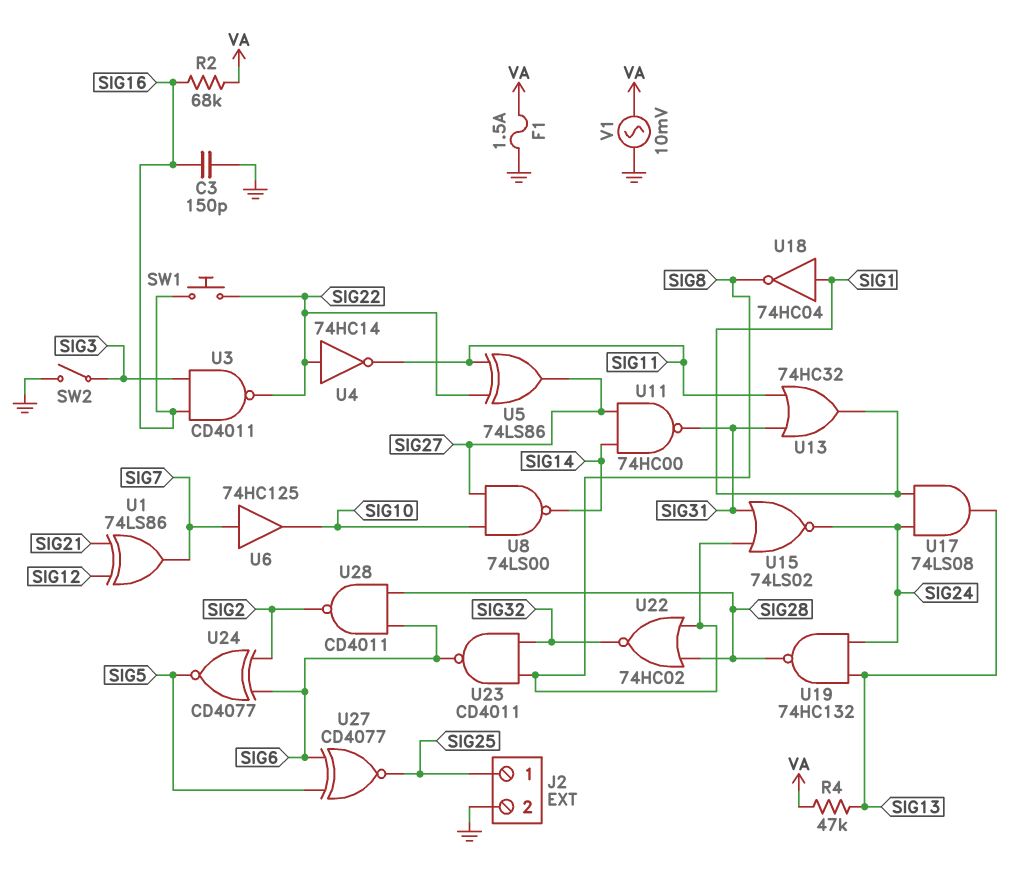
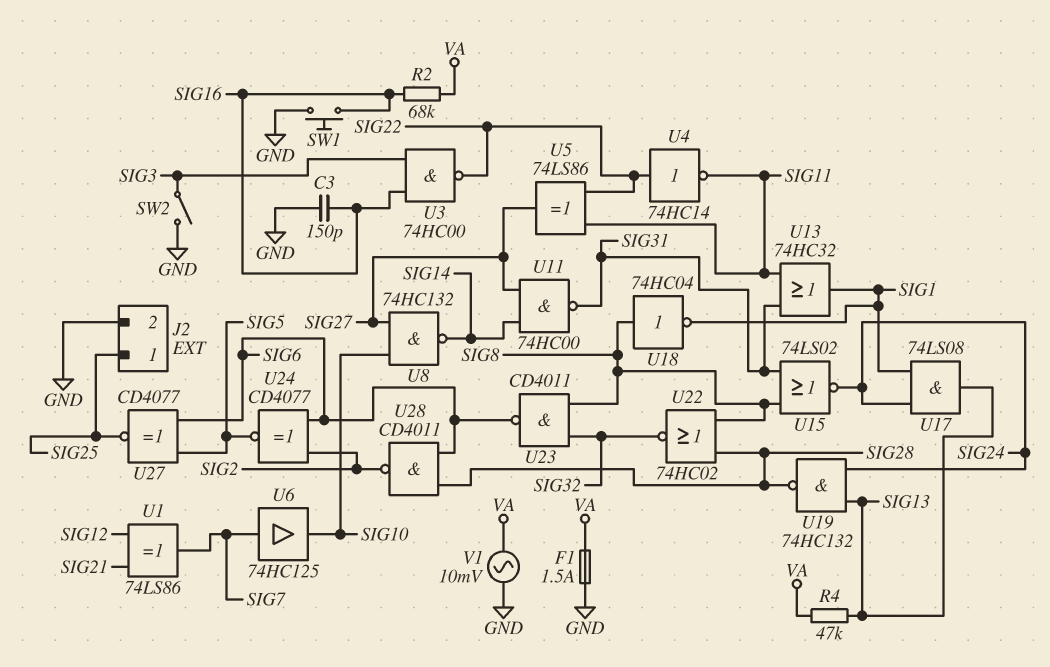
SW1: button (SIG16, SIG22) -> button (GND, SIG16)
U3: NAND CD4011 (in SIG3, in SIG16, out SIG22) -> NAND 74HC00 (in SIG3, in SIG16, out SIG22)
U8: NAND 74LS00 (in SIG10, in SIG27, out SIG14) -> NAND 74HC132 (in SIG10, in SIG27, out SIG14)
U18: NOT 74HC04 (in SIG1, out SIG8) -> NOT 74HC04 (in SIG8, out SIG1)

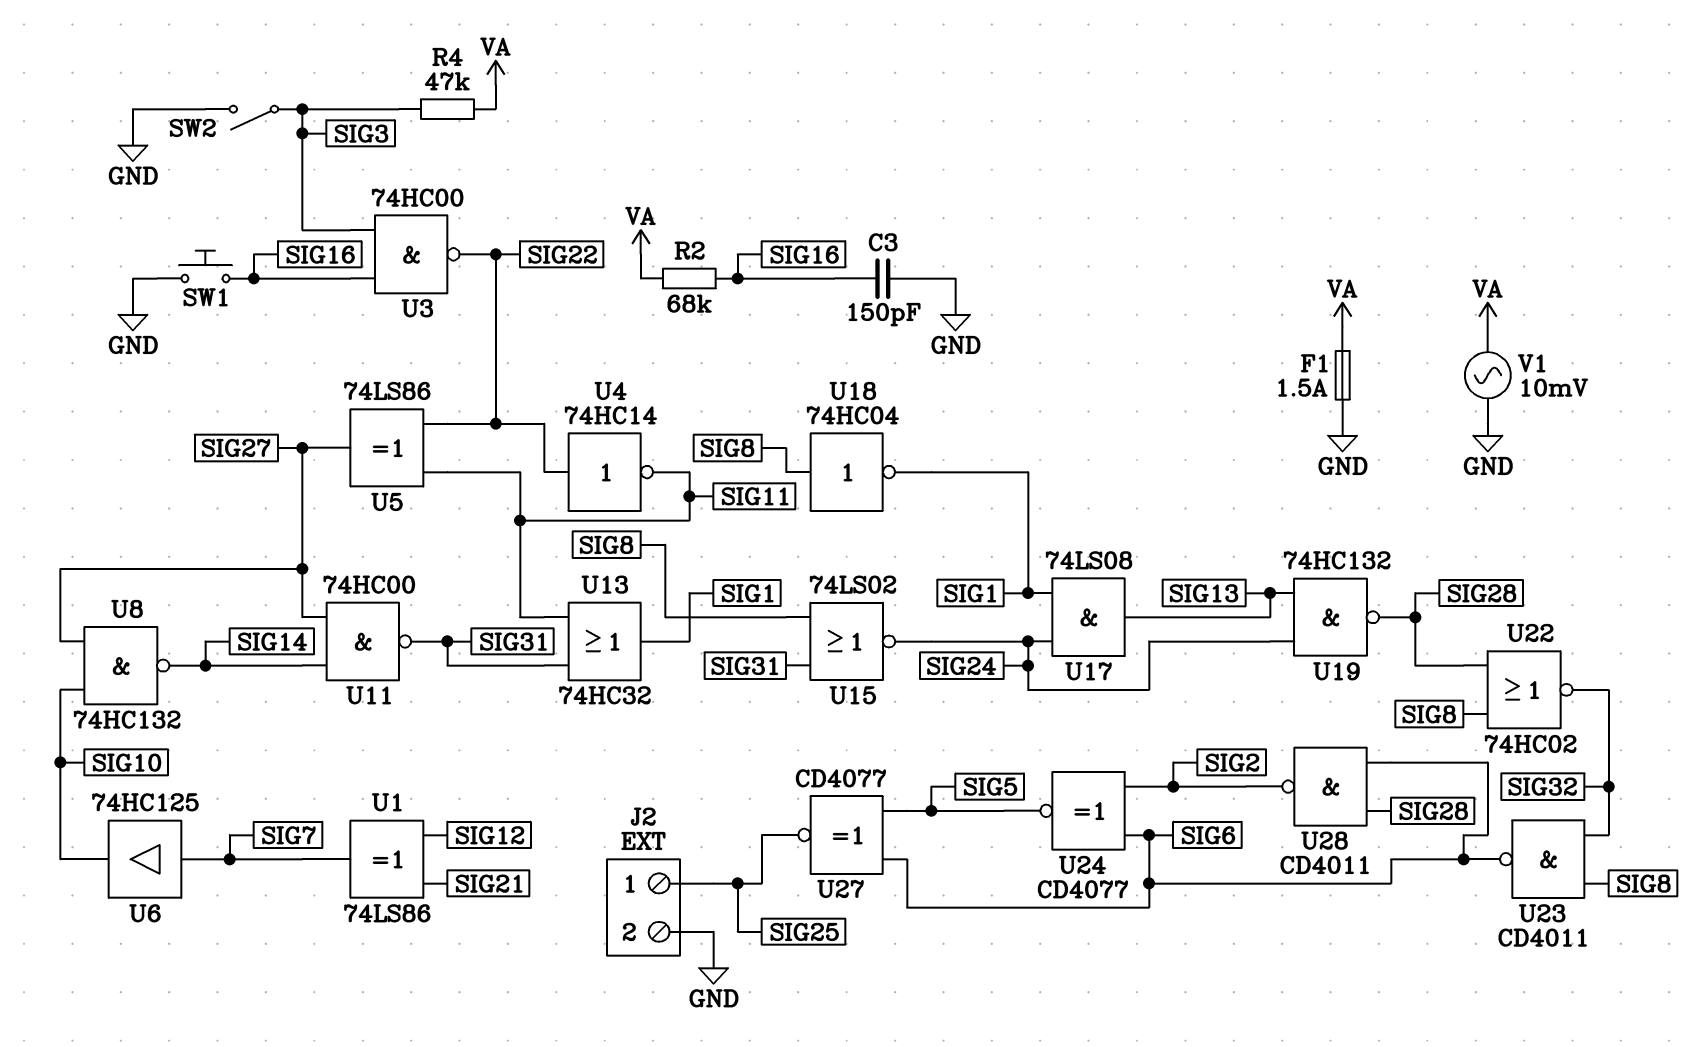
R4: 47k (SIG13, VA) -> 47k (SIG3, VA)

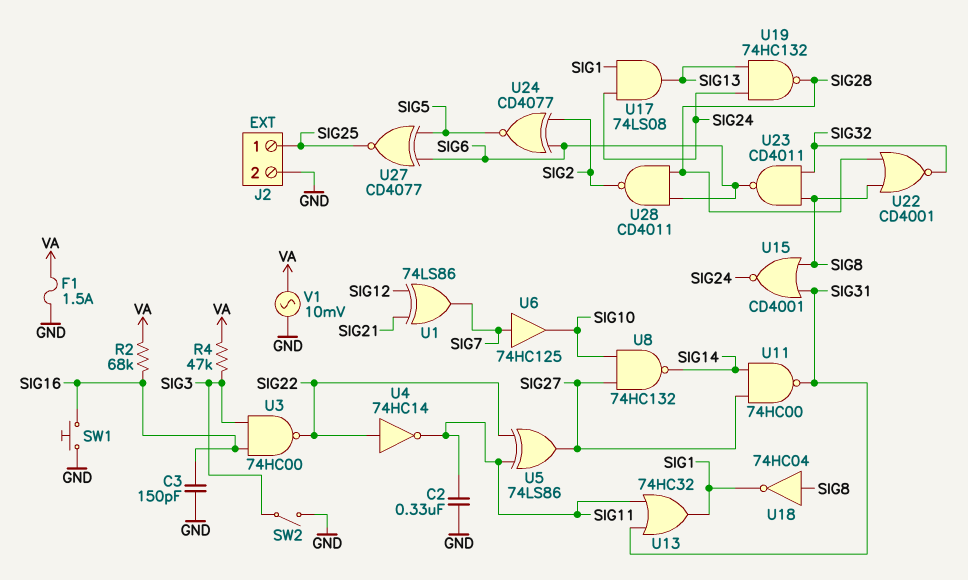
C2: none -> 330nF (GND, SIG11)
U15: NOR 74LS02 (in SIG8, in SIG31, out SIG24) -> NOR CD4001 (in SIG8, in SIG31, out SIG24)
U22: NOR 74HC02 (in SIG8, in SIG28, out SIG32) -> NOR CD4001 (in SIG8, in SIG28, out SIG32)

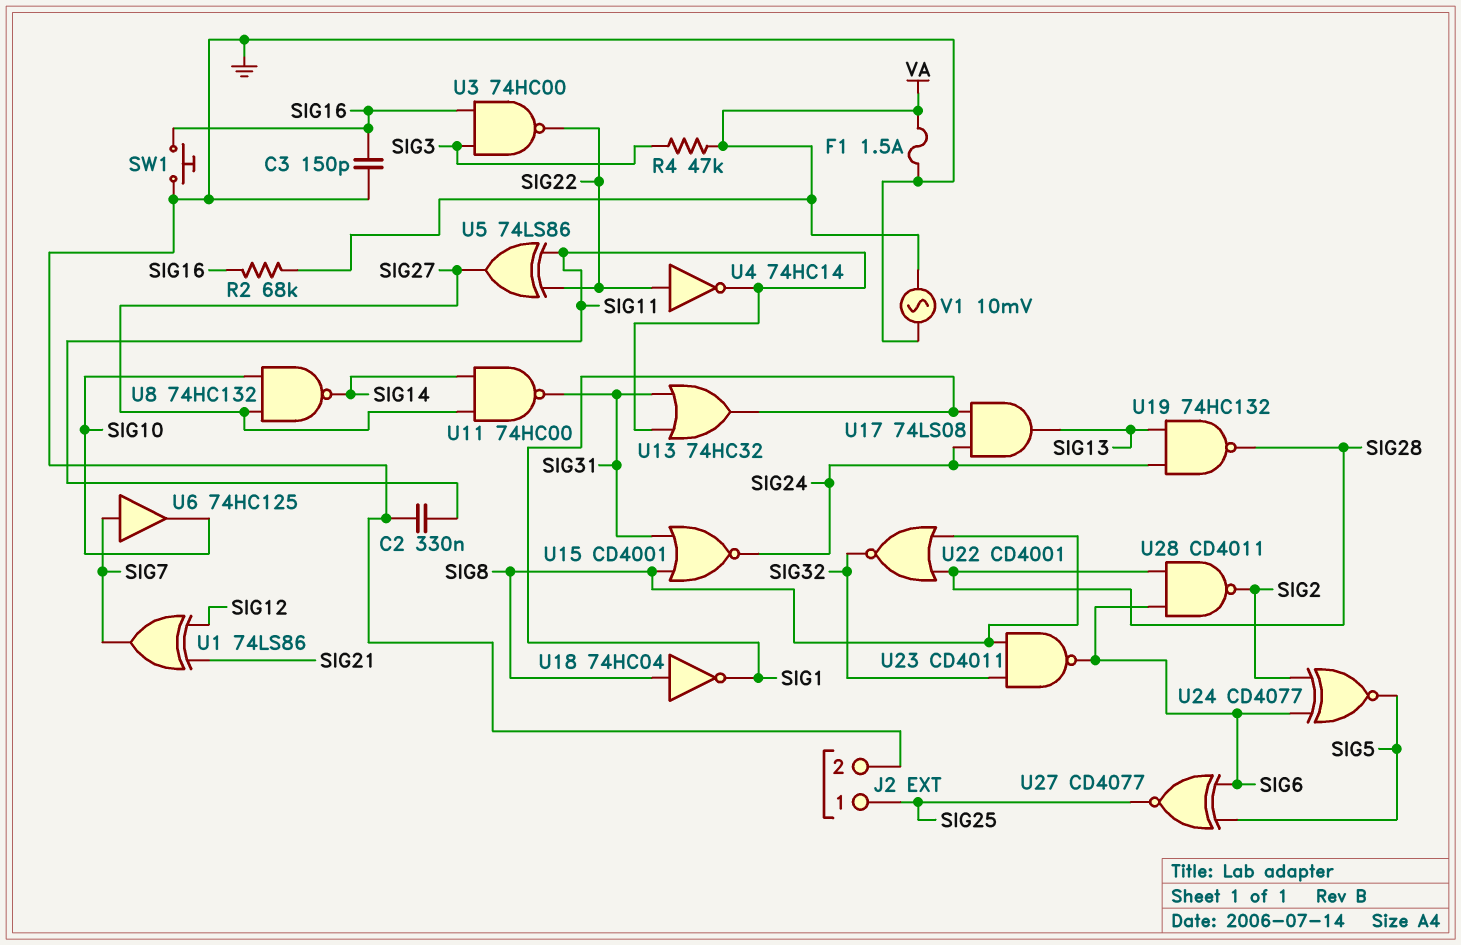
SW2: switch (GND, SIG3) -> none

